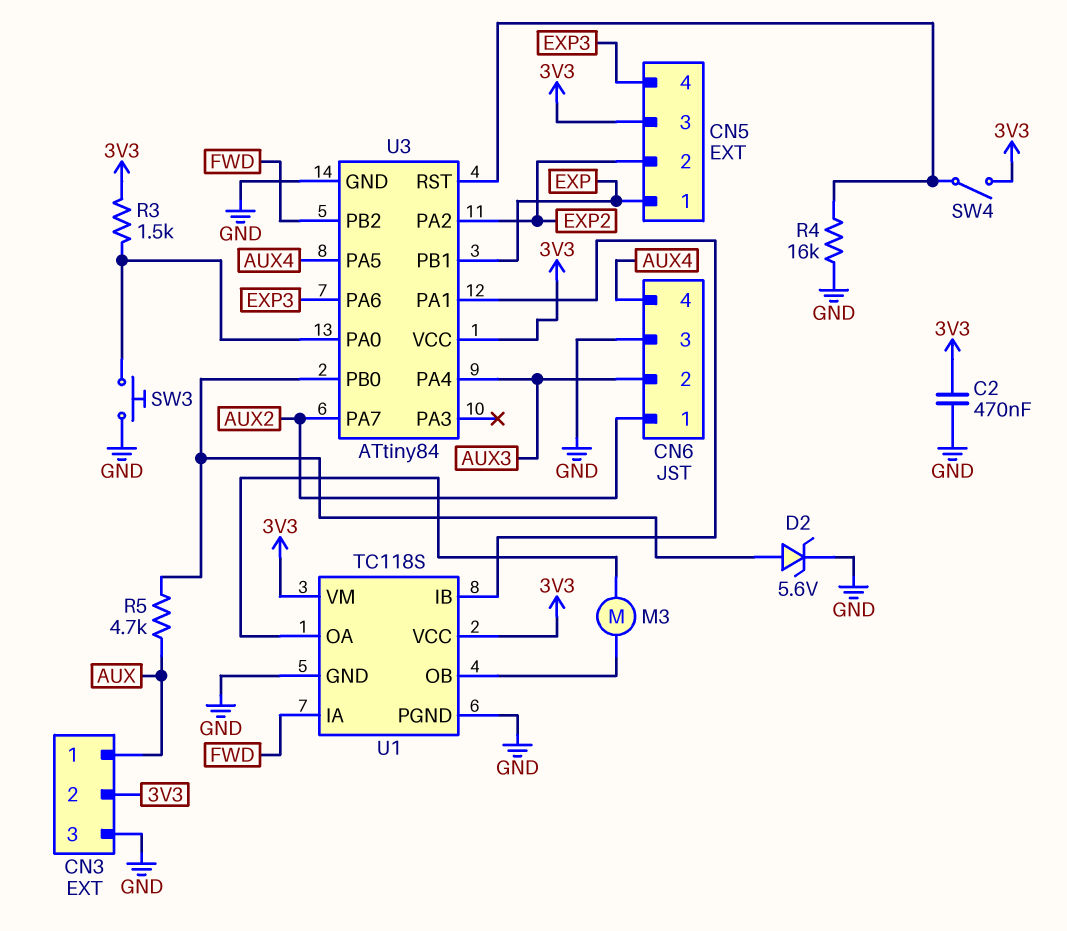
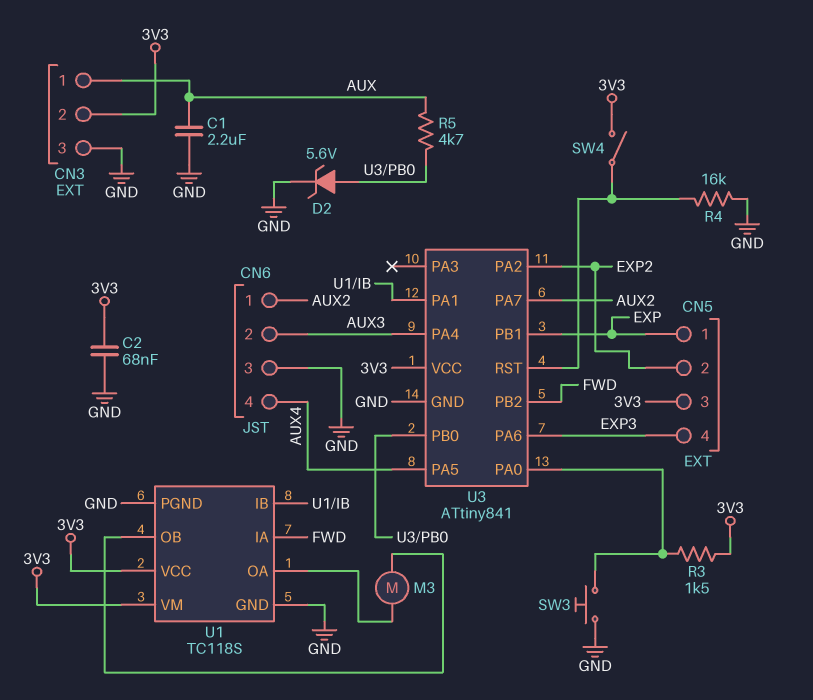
C1: none -> 2.2uF (AUX, GND)
C2: 470nF (3V3, GND) -> 68nF (3V3, GND)
U3: ATtiny84 -> ATtiny841

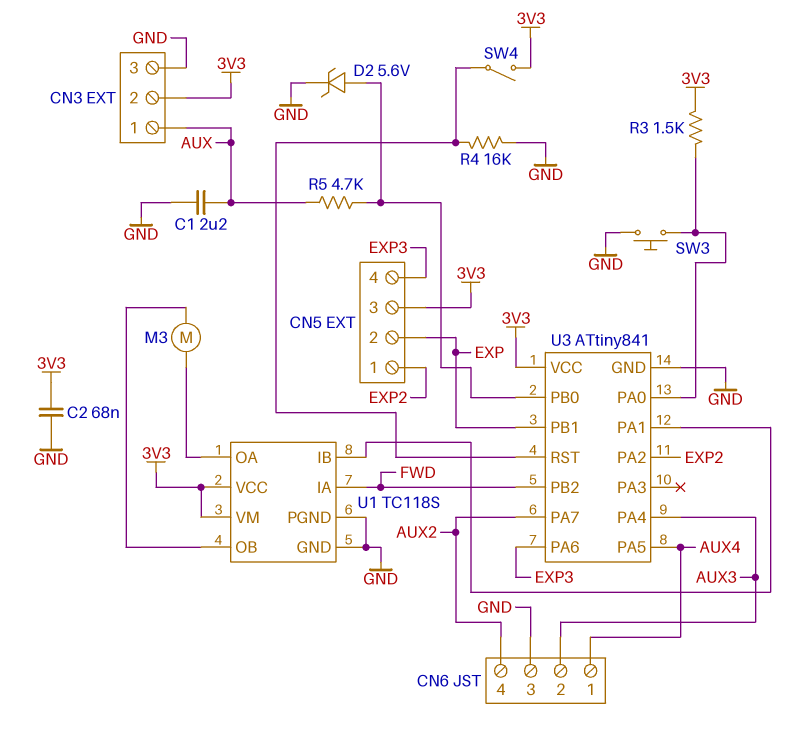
CN5 pin 1: EXP -> EXP2
CN5 pin 2: EXP2 -> EXP
CN6 pin 1: AUX2 -> AUX4
CN6 pin 4: AUX4 -> AUX2

